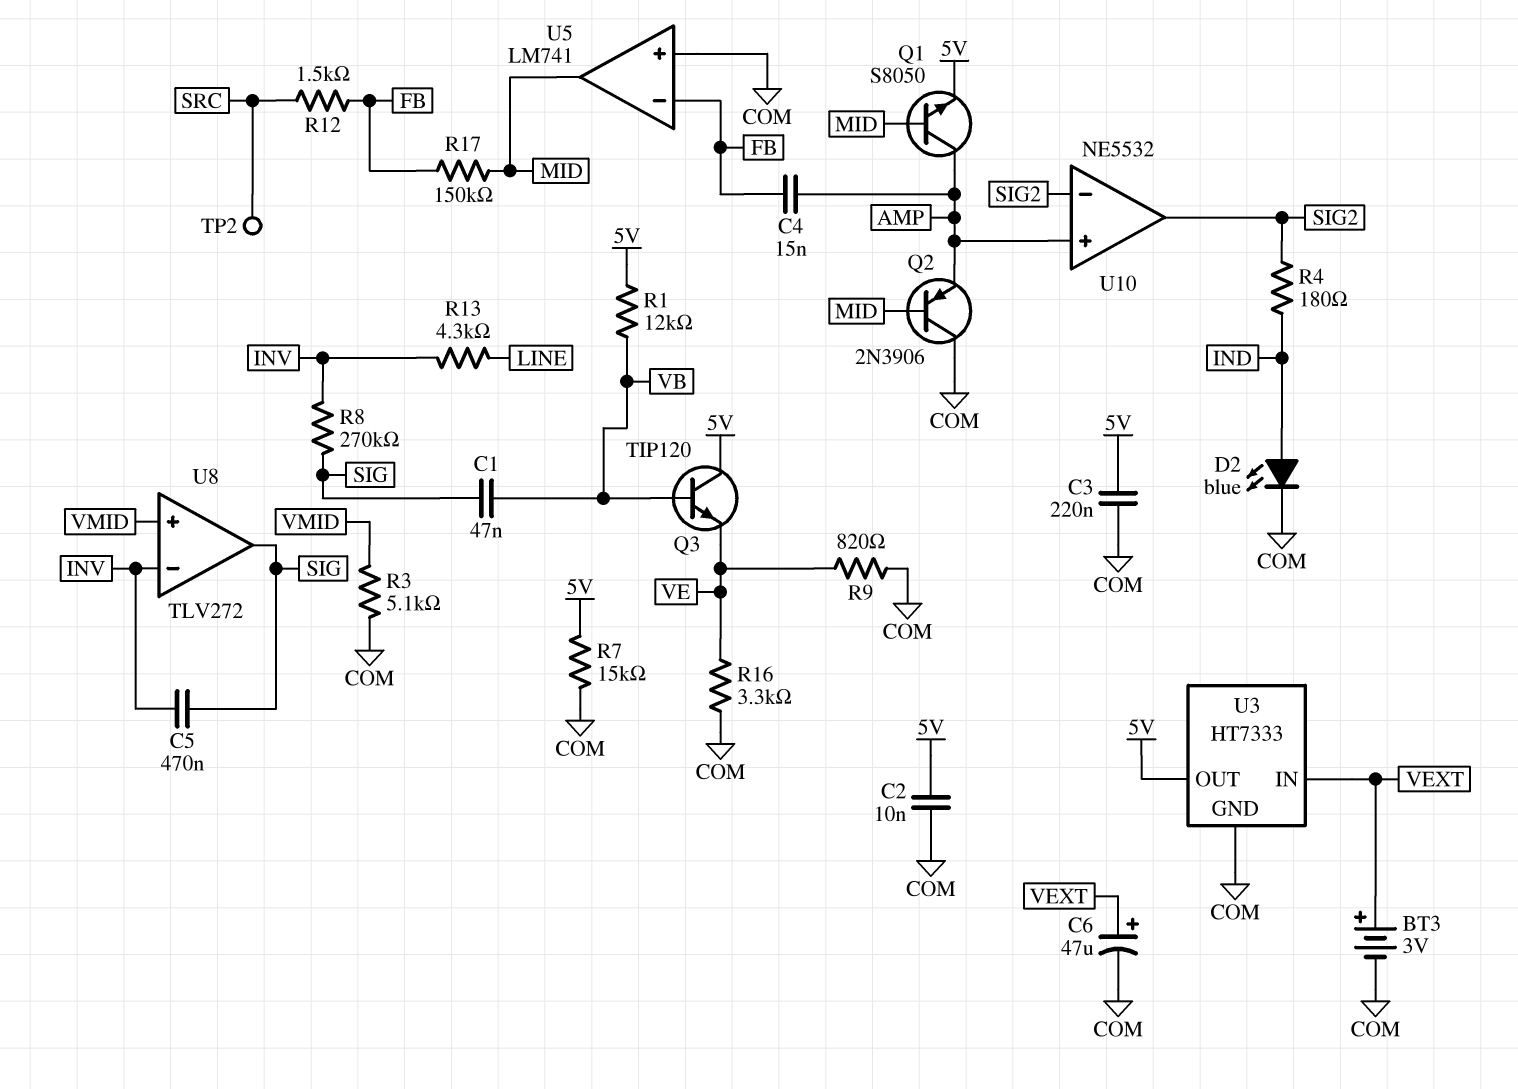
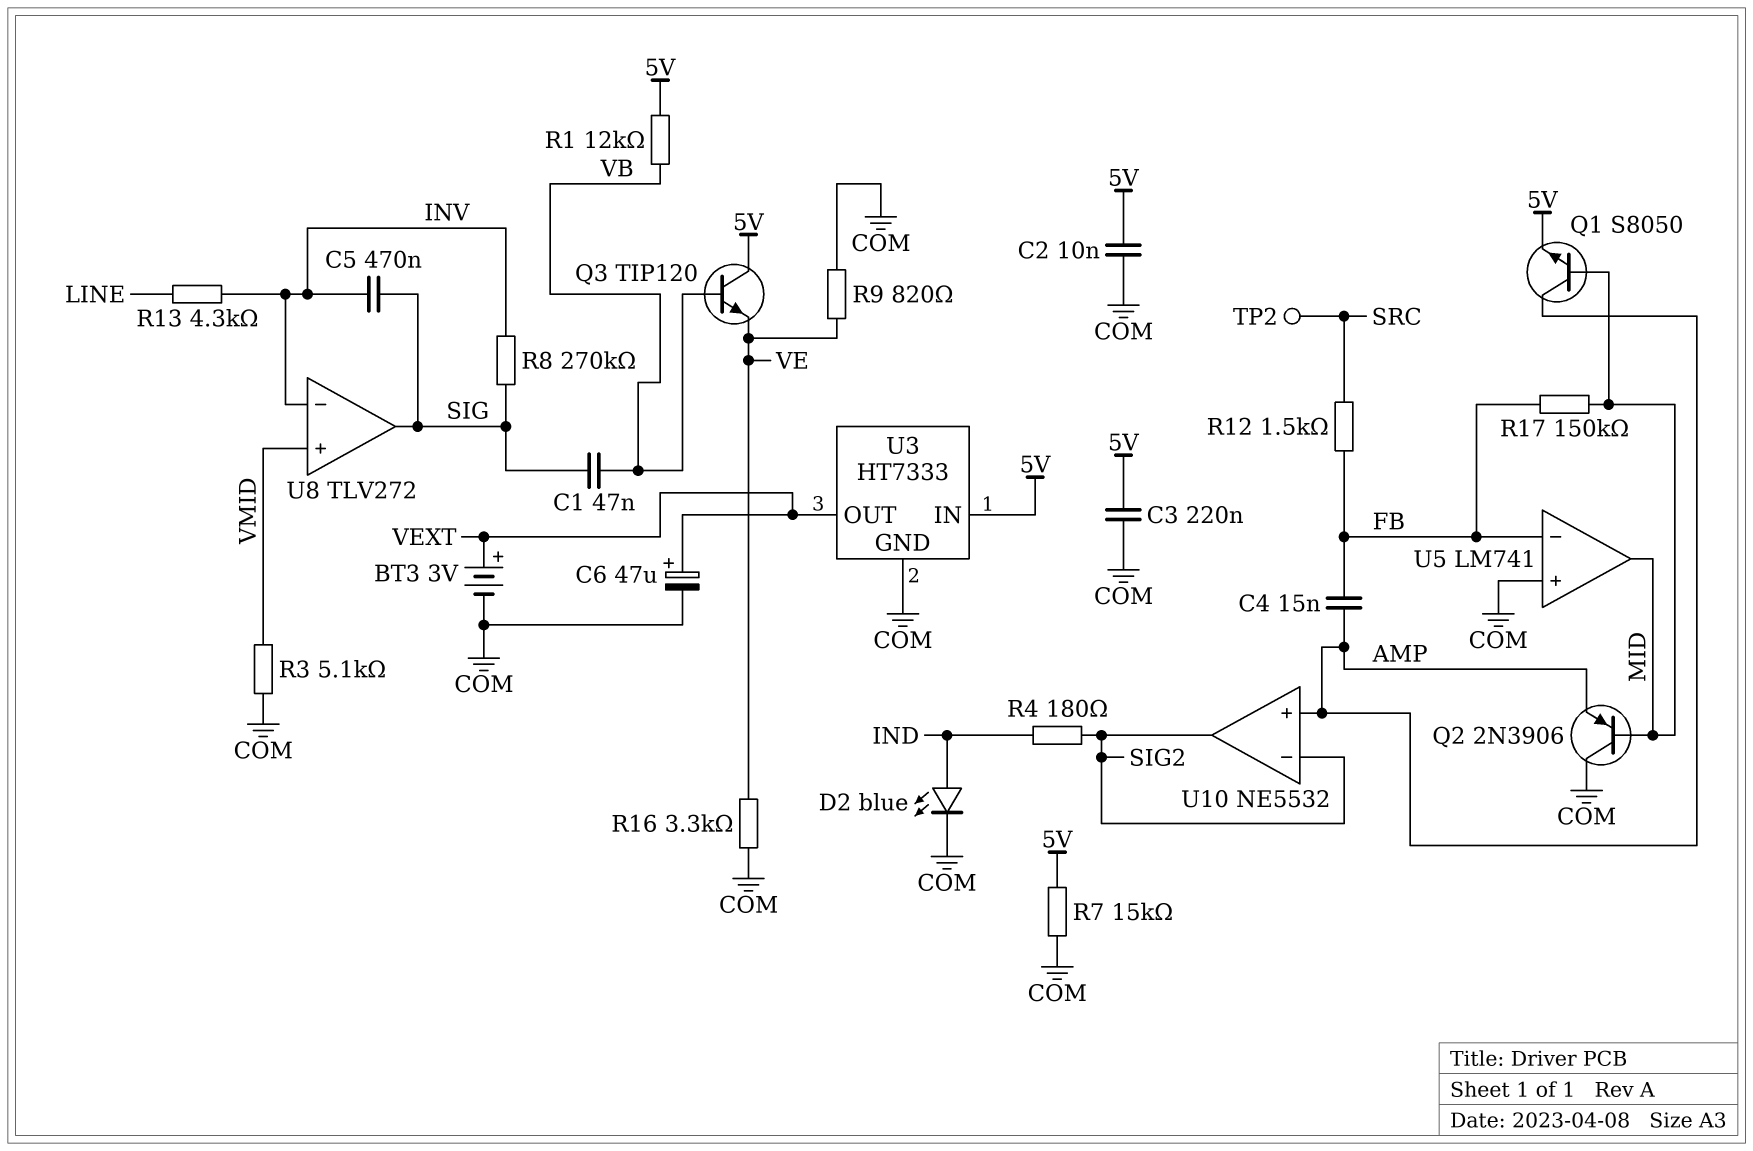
U3 pin IN: VEXT -> 5V
U3 pin OUT: 5V -> VEXT

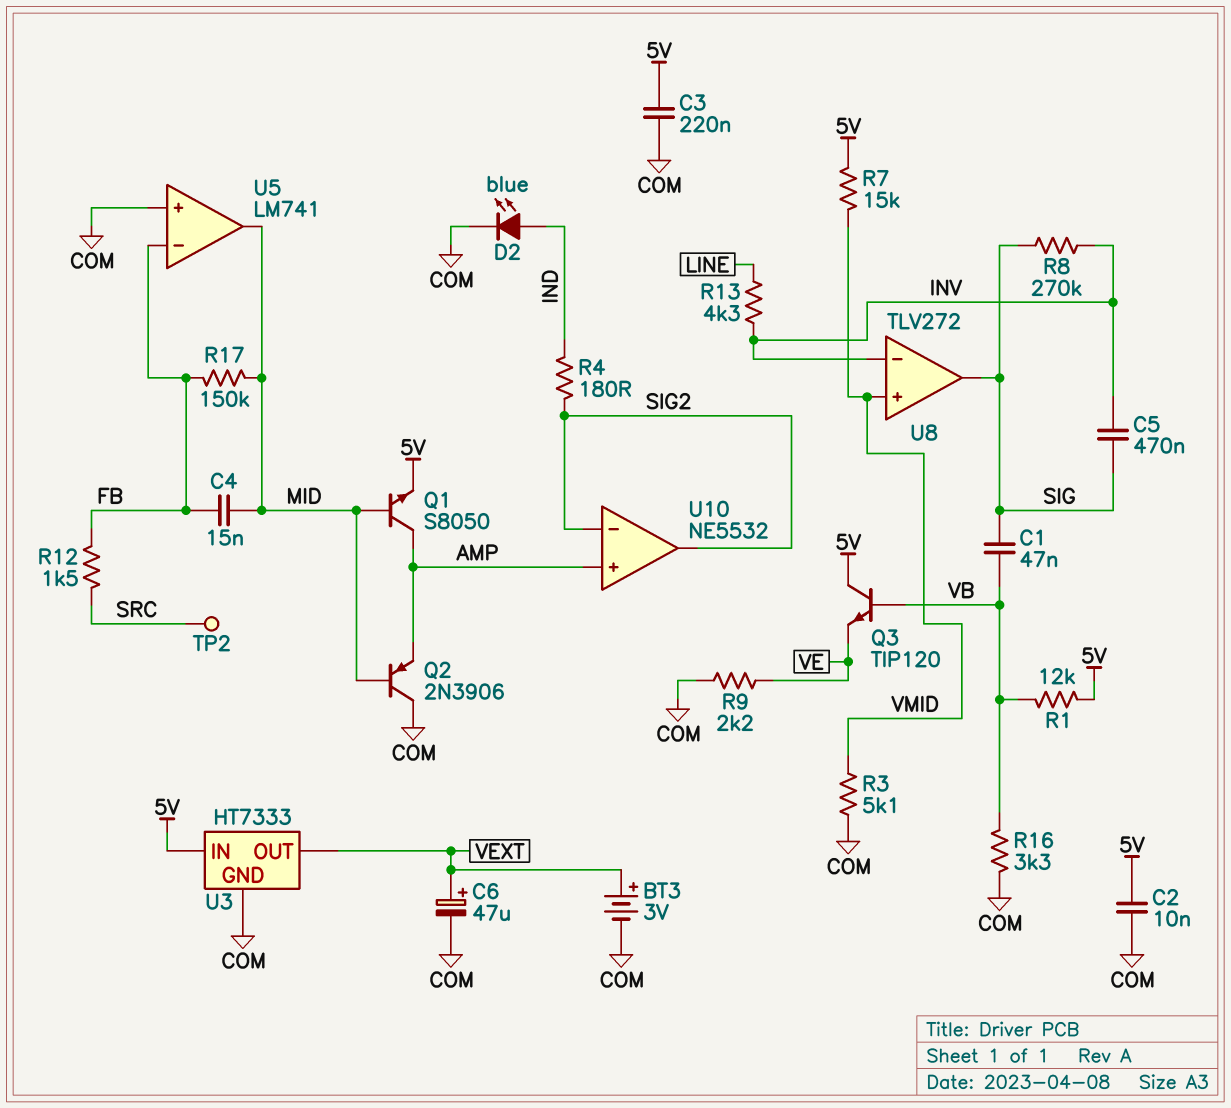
C4: 15nF (AMP, FB) -> 15nF (FB, MID)
R7: 15k (5V, COM) -> 15k (5V, VMID)
R9: 820 (COM, VE) -> 2.2k (COM, VE)
R16: 3.3k (COM, VE) -> 3.3k (COM, VB)

